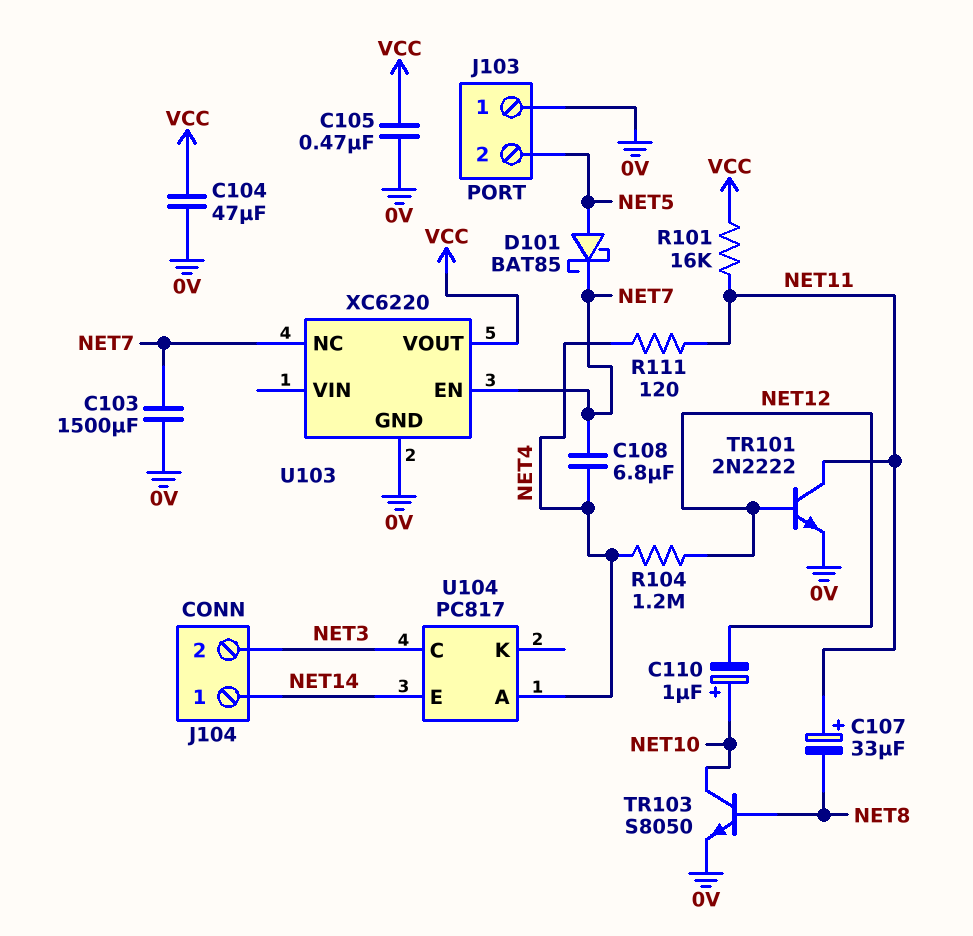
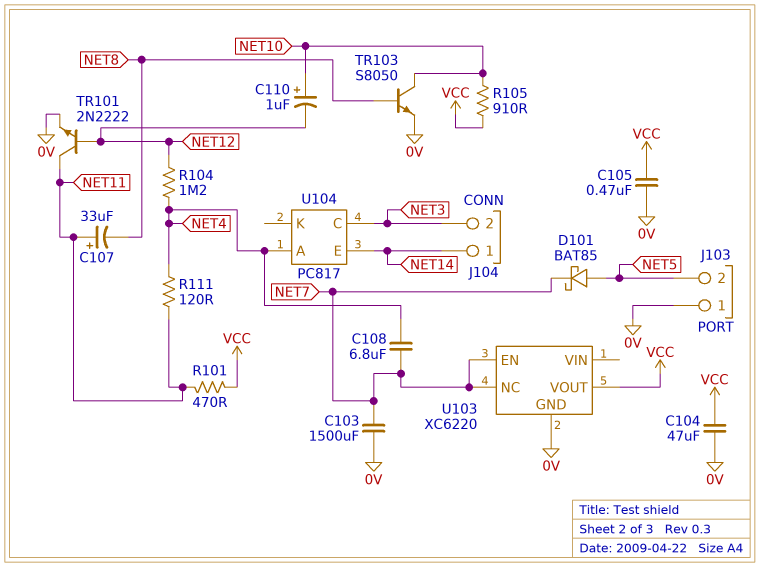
R101: 16k (NET11, VCC) -> 470 (NET11, VCC)
R105: none -> 910 (NET10, VCC)

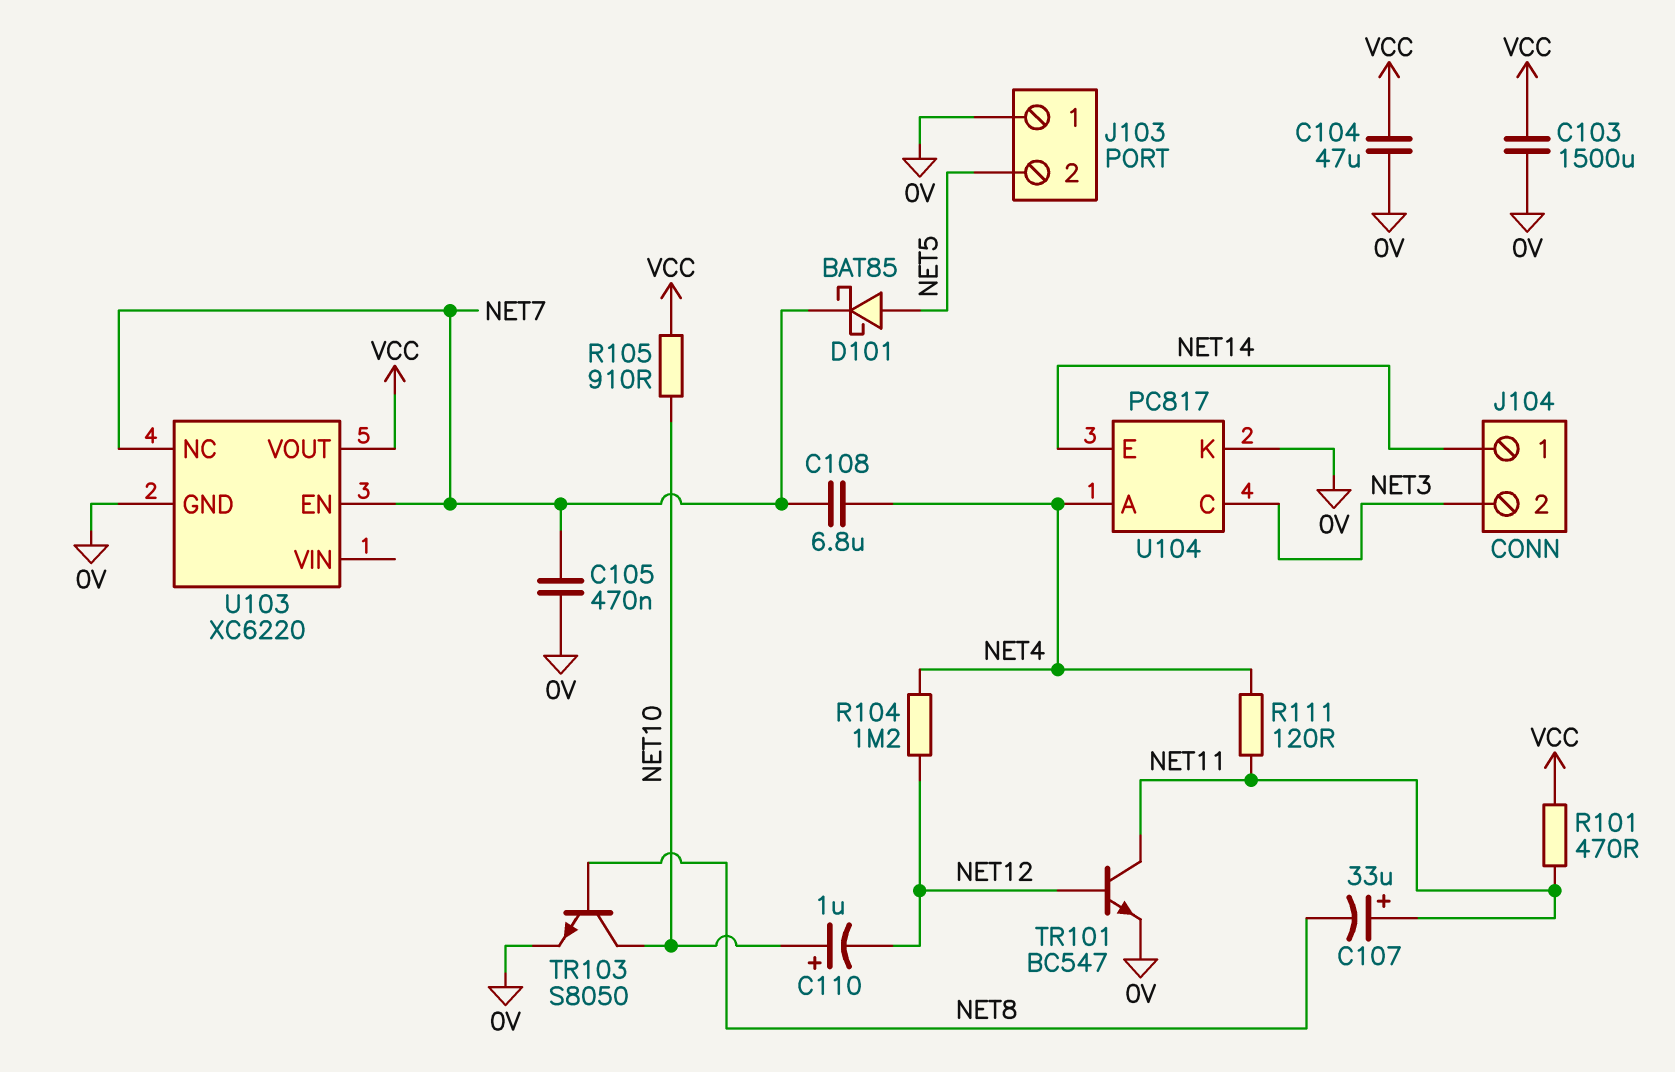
C103: 1500uF (0V, NET7) -> 1500uF (0V, VCC)
C105: 470nF (0V, VCC) -> 470nF (0V, NET7)
TR101: NPN 2N2222 (B NET12, C NET11, E 0V) -> NPN BC547 (B NET12, C NET11, E 0V)
U104 pin K: none -> 0V

